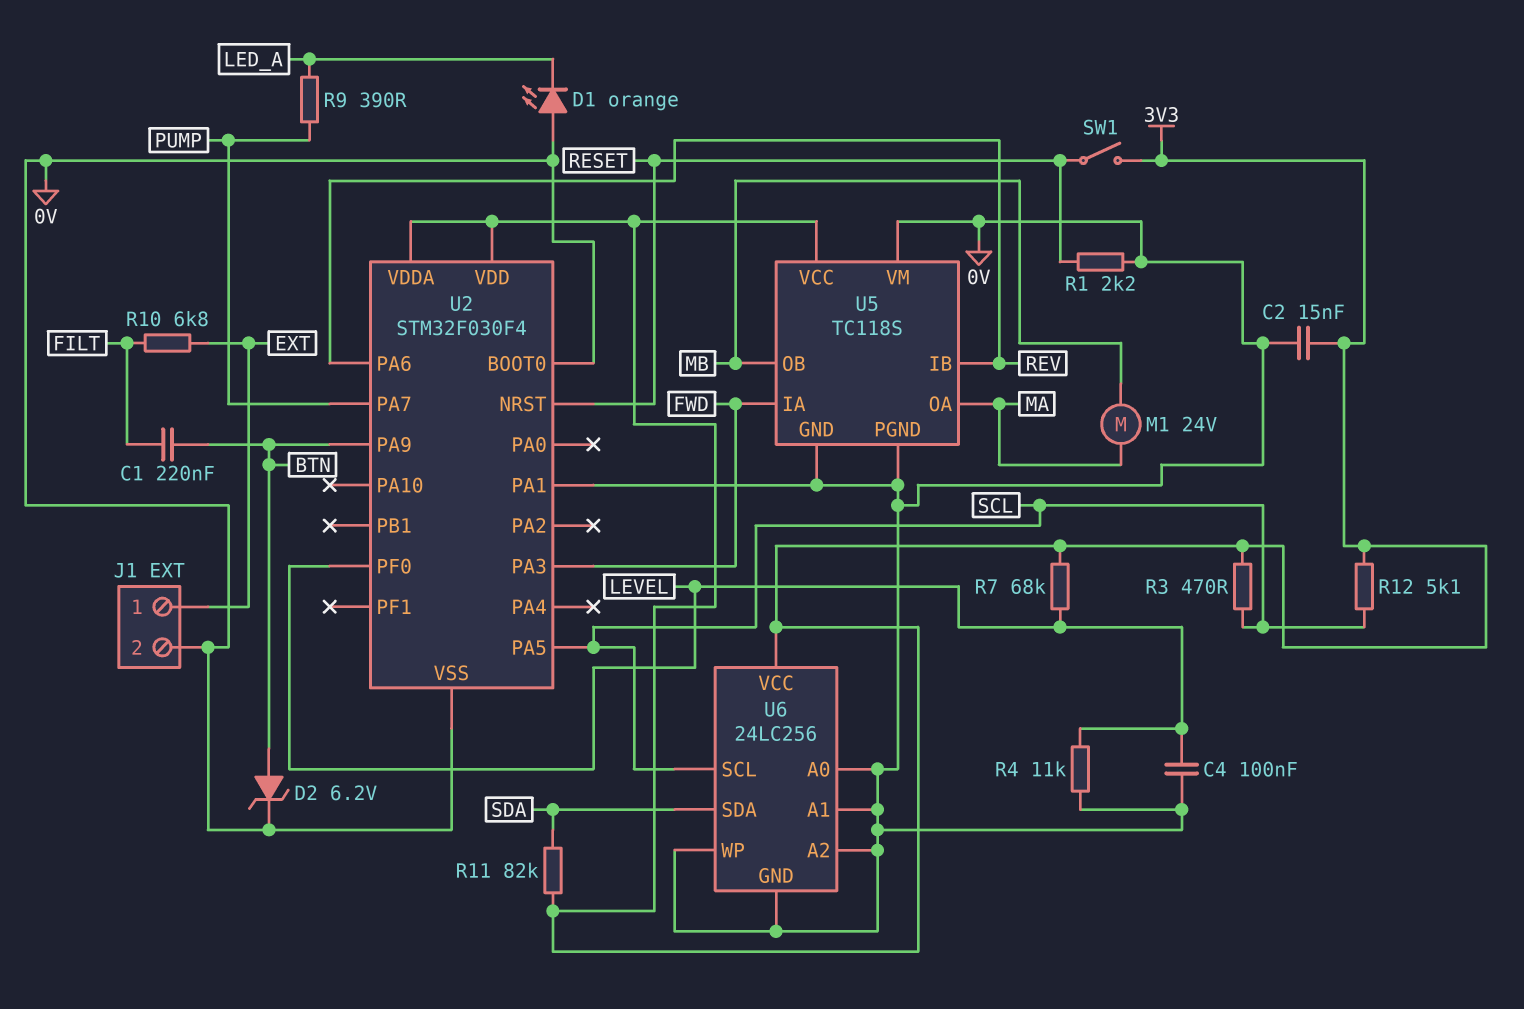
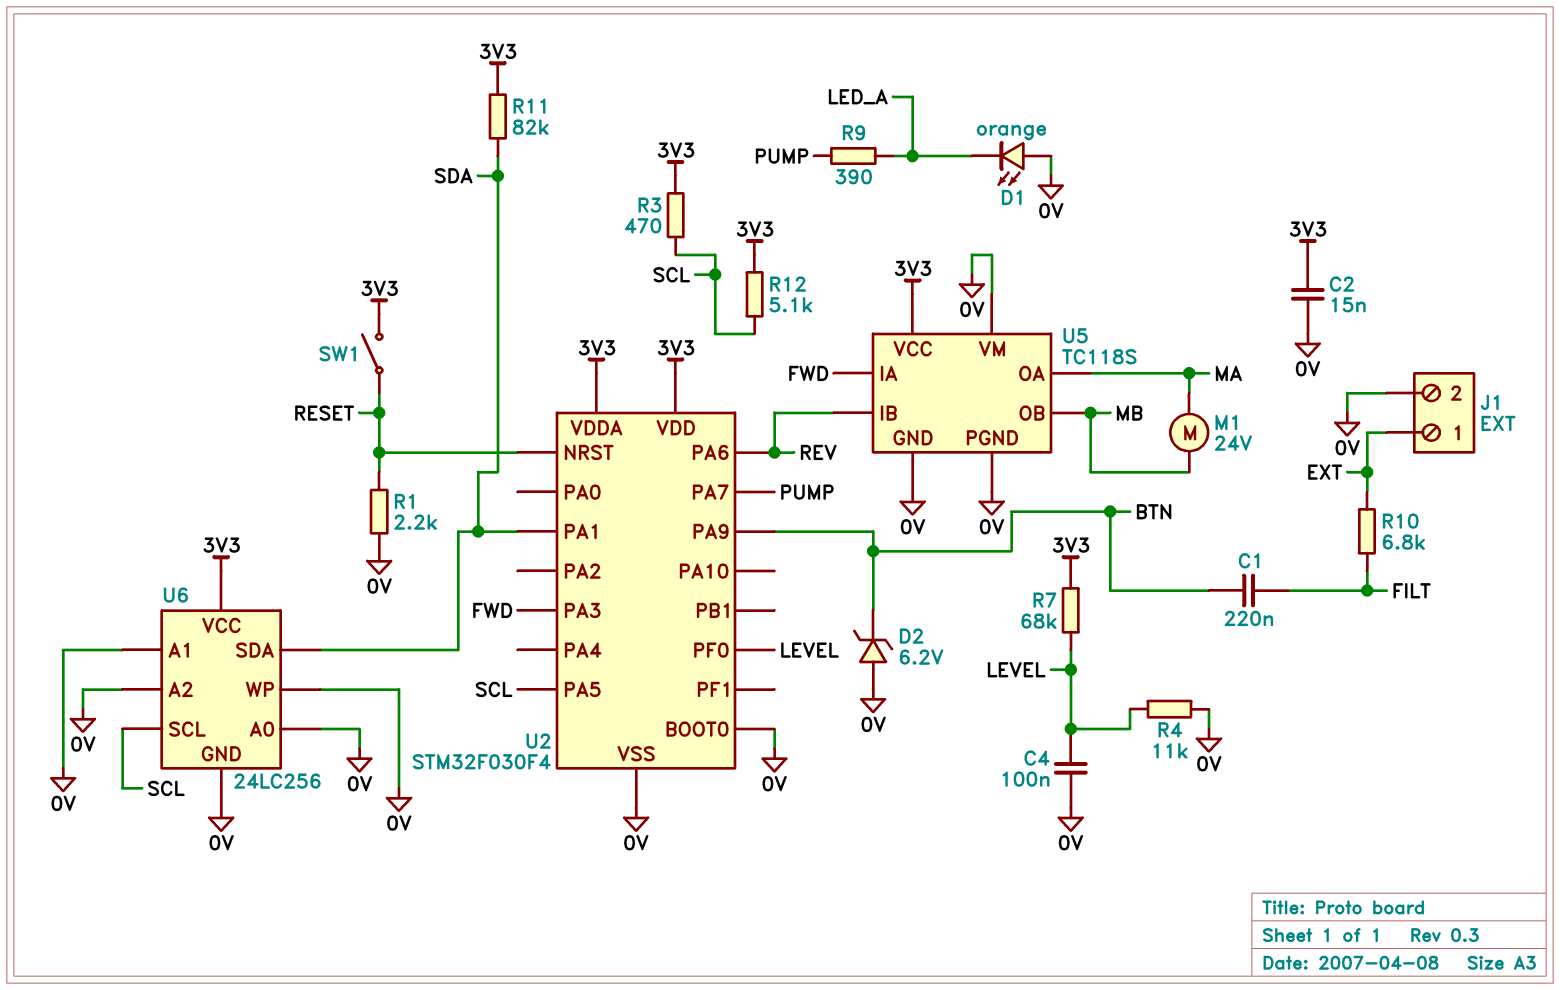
D2: zener 6.2V (A BTN, K 0V) -> zener 6.2V (A 0V, K BTN)
U2 pin PA1: 0V -> SDA

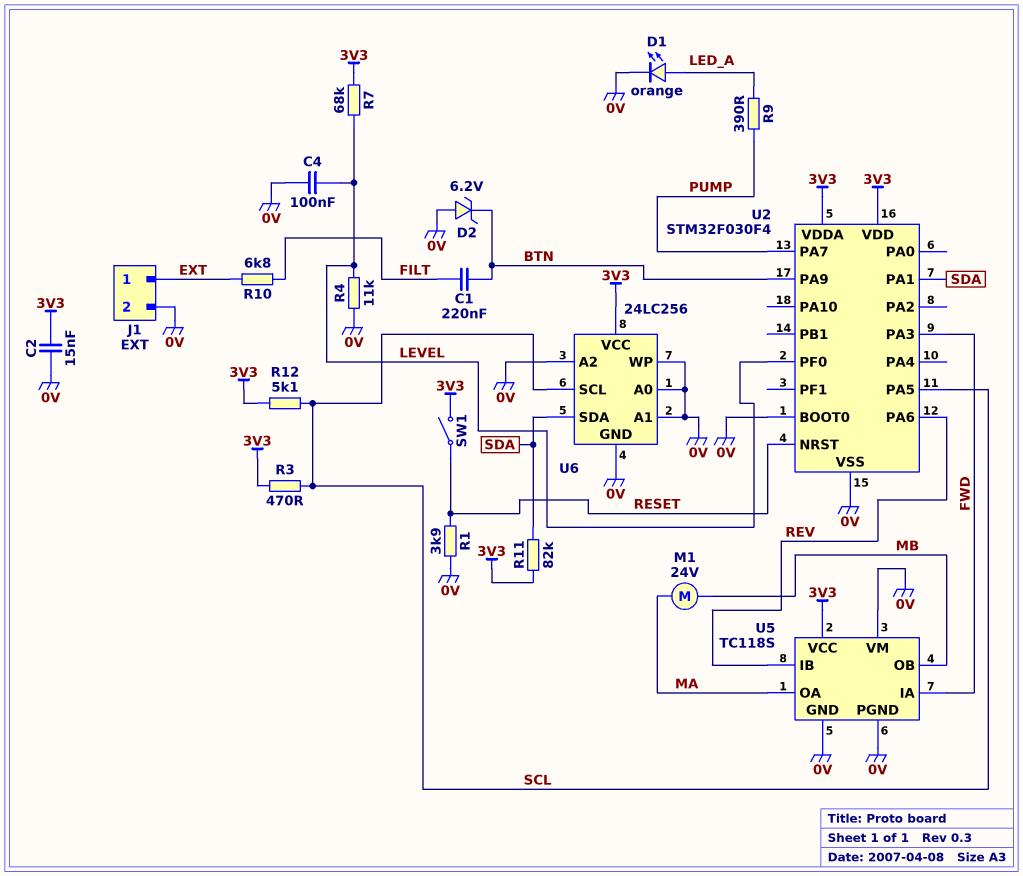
D1: LED orange (A 0V, K LED_A) -> LED orange (A LED_A, K 0V)
R1: 2.2k (0V, RESET) -> 3.9k (0V, RESET)

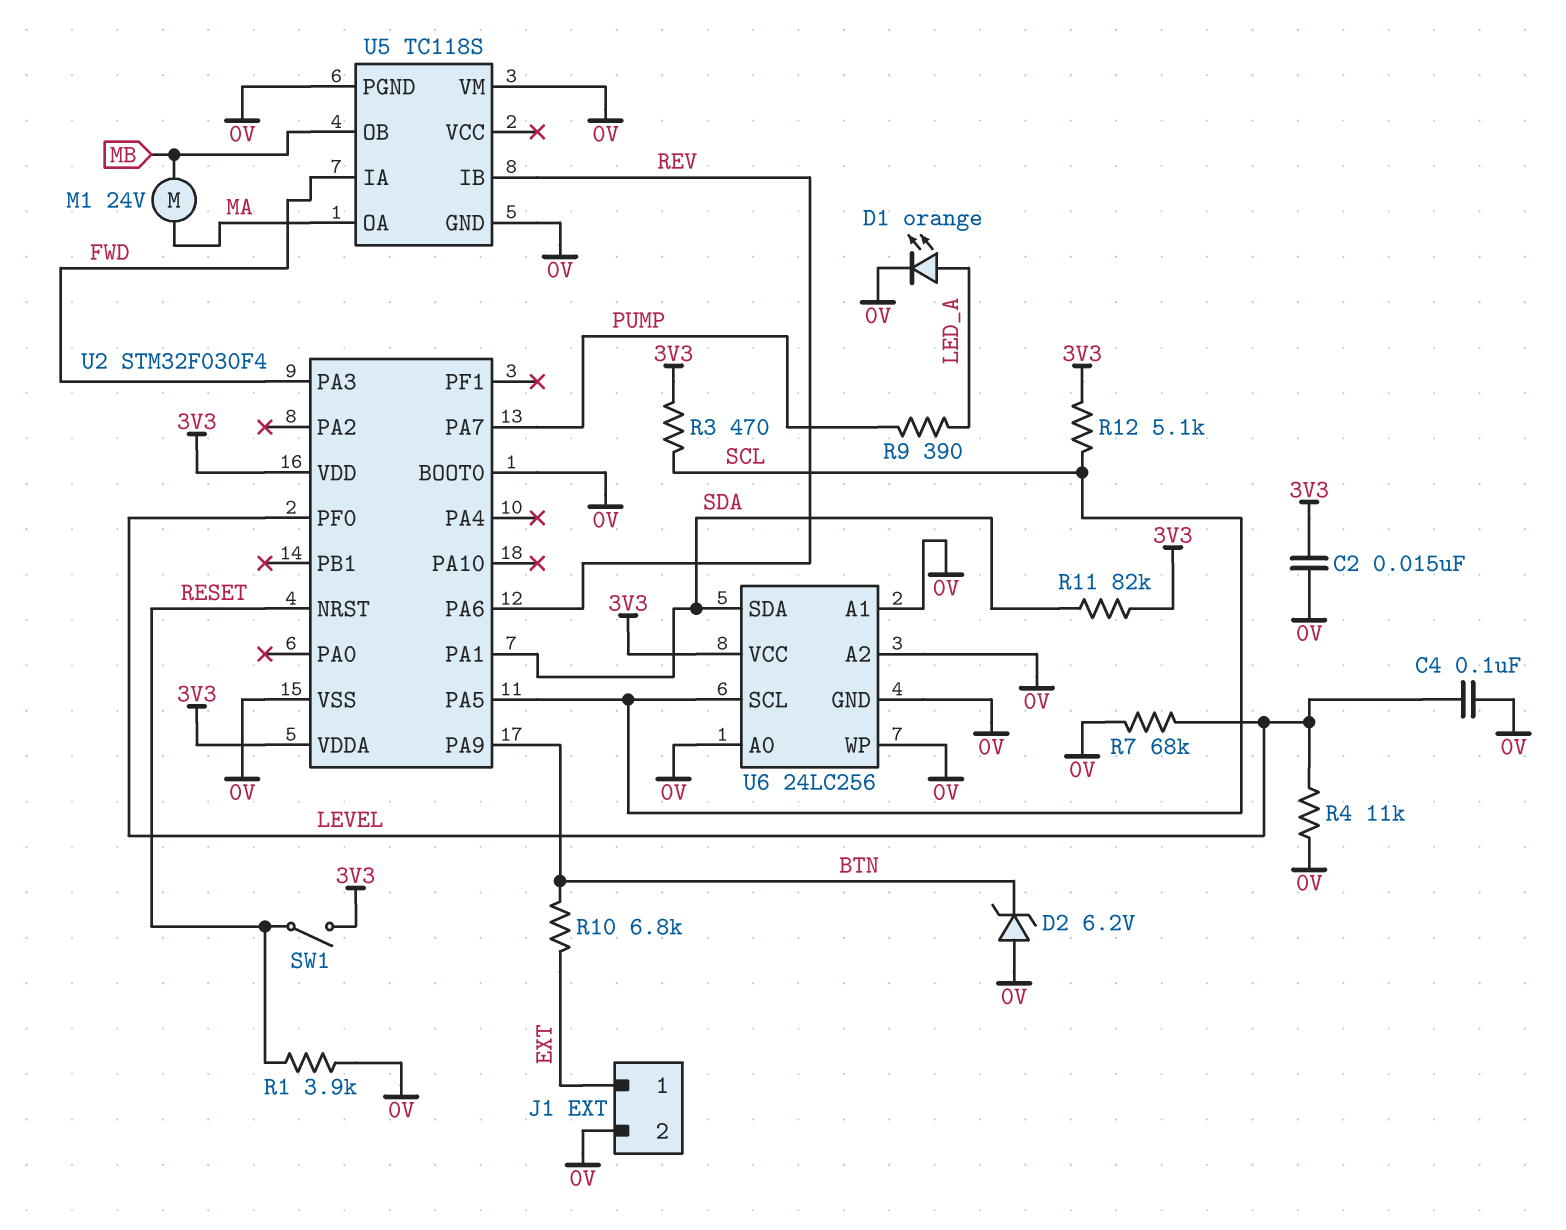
C1: 220nF (BTN, FILT) -> none
R7: 68k (3V3, LEVEL) -> 68k (0V, LEVEL)
R10: 6.8k (EXT, FILT) -> 6.8k (BTN, EXT)
U5 pin VCC: 3V3 -> none

